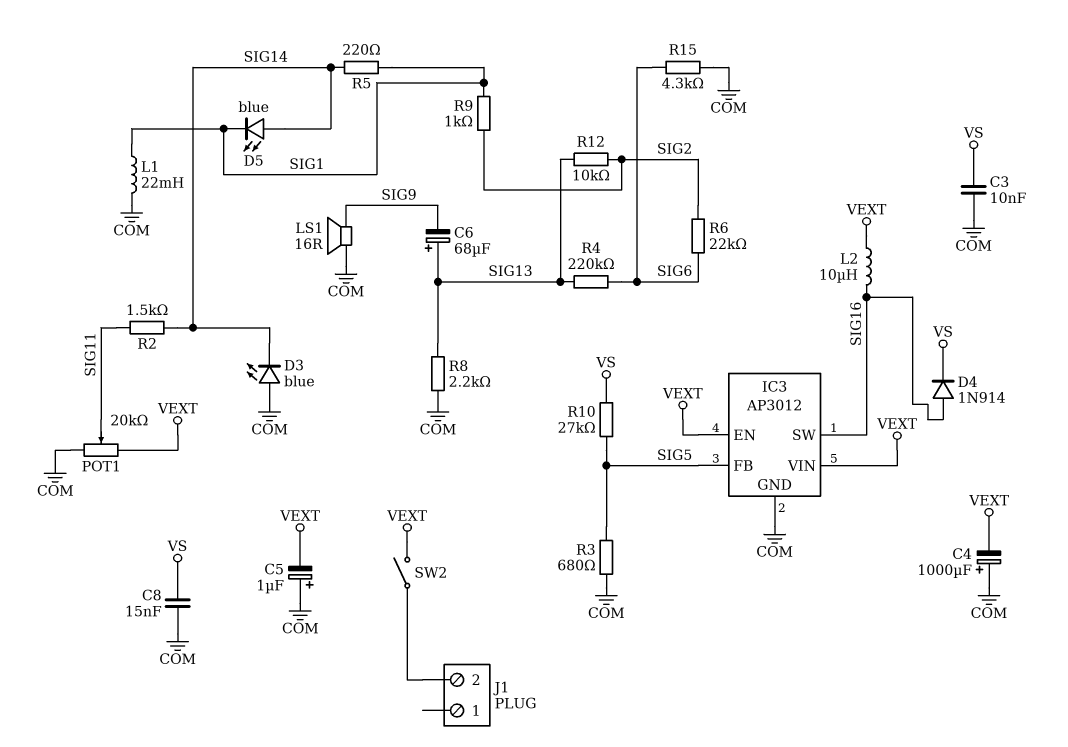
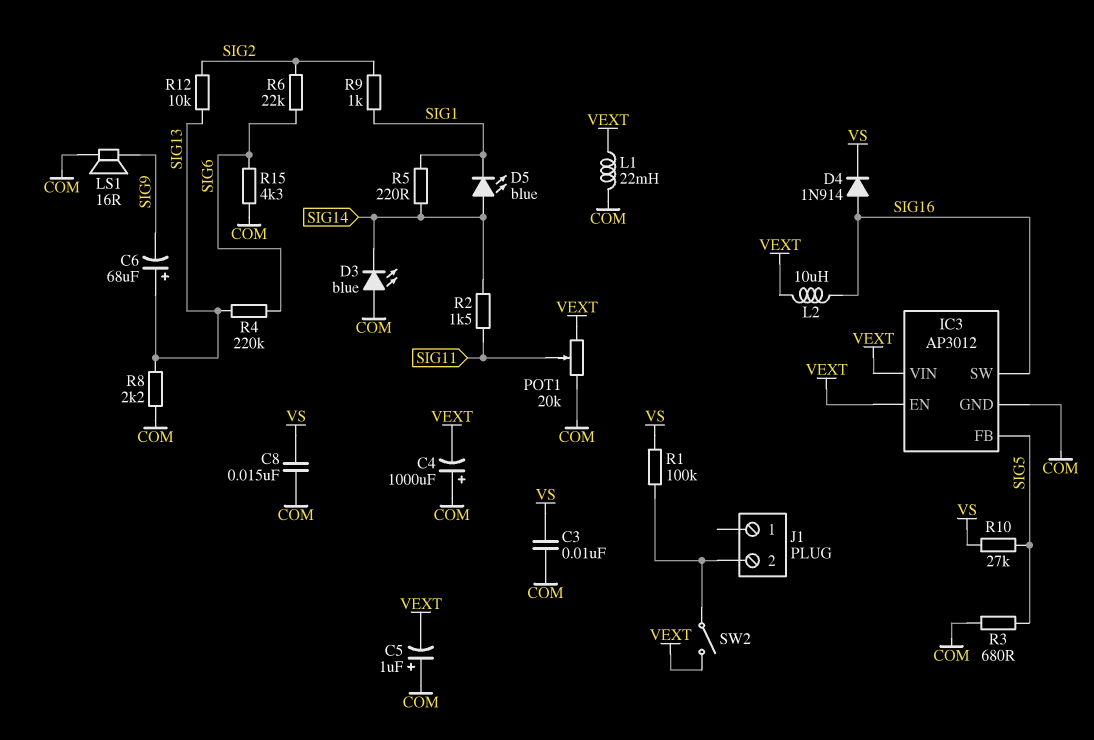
L1: 22mH (COM, SIG1) -> 22mH (COM, VEXT)
R1: none -> 100k (J1/2, VS)

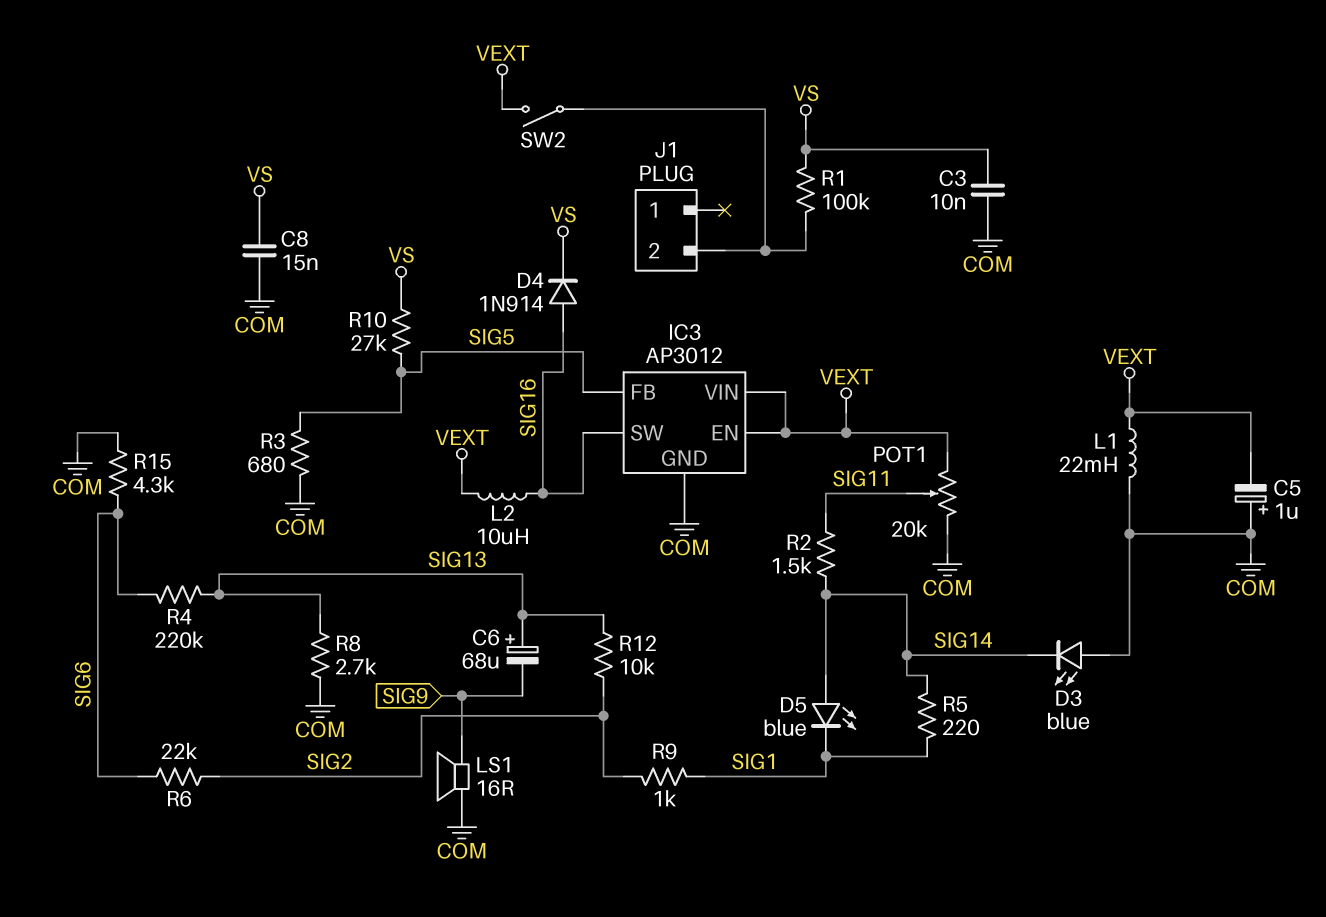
C4: 1000uF (plus COM, minus VEXT) -> none
R8: 2.2k (COM, SIG13) -> 2.7k (COM, SIG13)

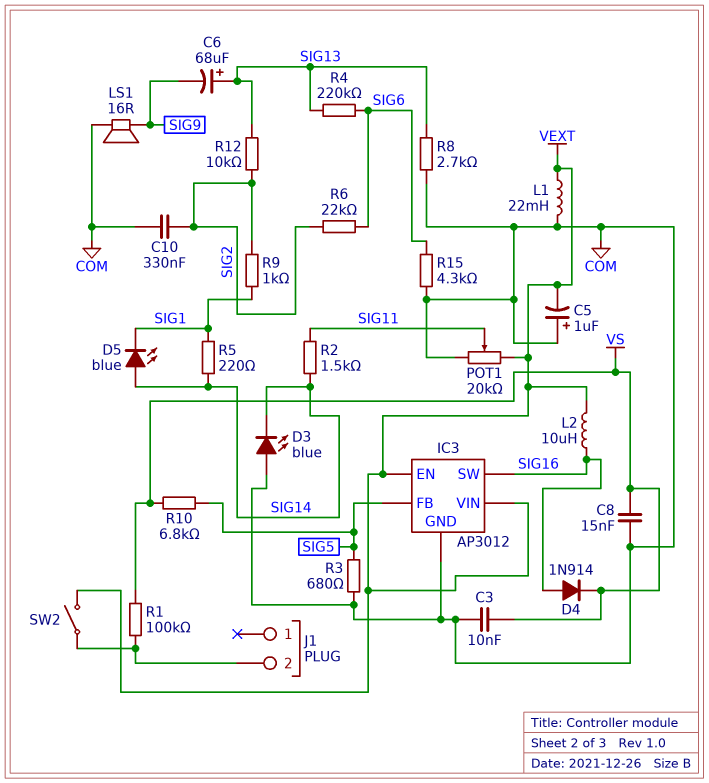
C10: none -> 330nF (COM, SIG2)
R10: 27k (SIG5, VS) -> 6.8k (SIG5, VS)

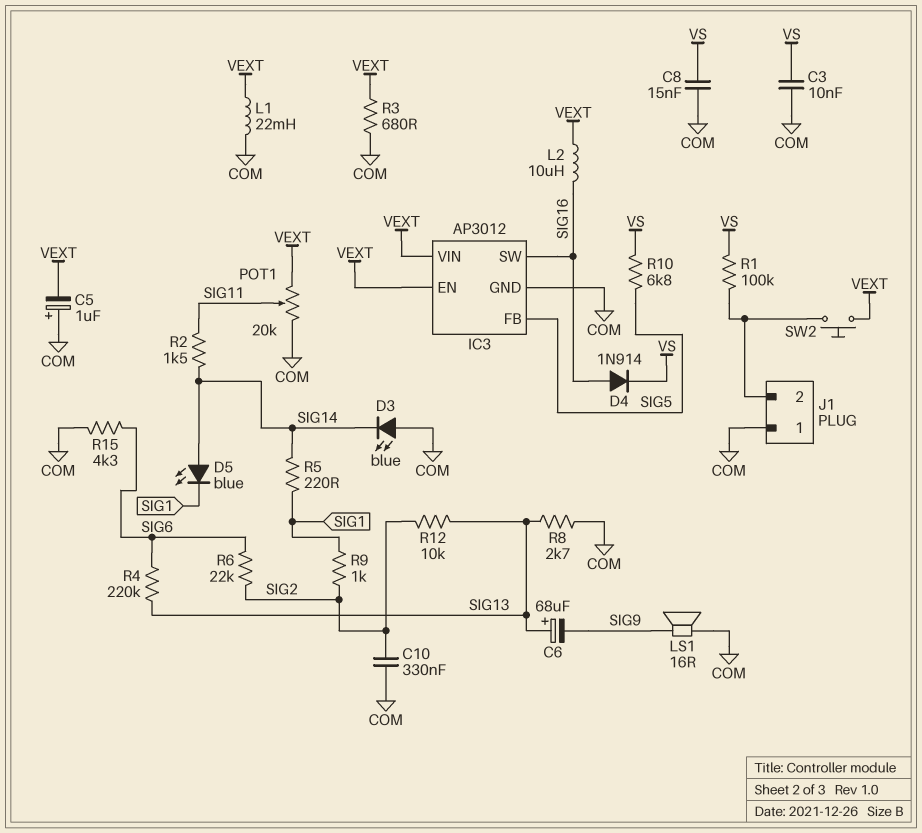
J1 pin 1: none -> COM
R3: 680 (COM, SIG5) -> 680 (COM, VEXT)
SW2: switch (J1/2, VEXT) -> button (J1/2, VEXT)

